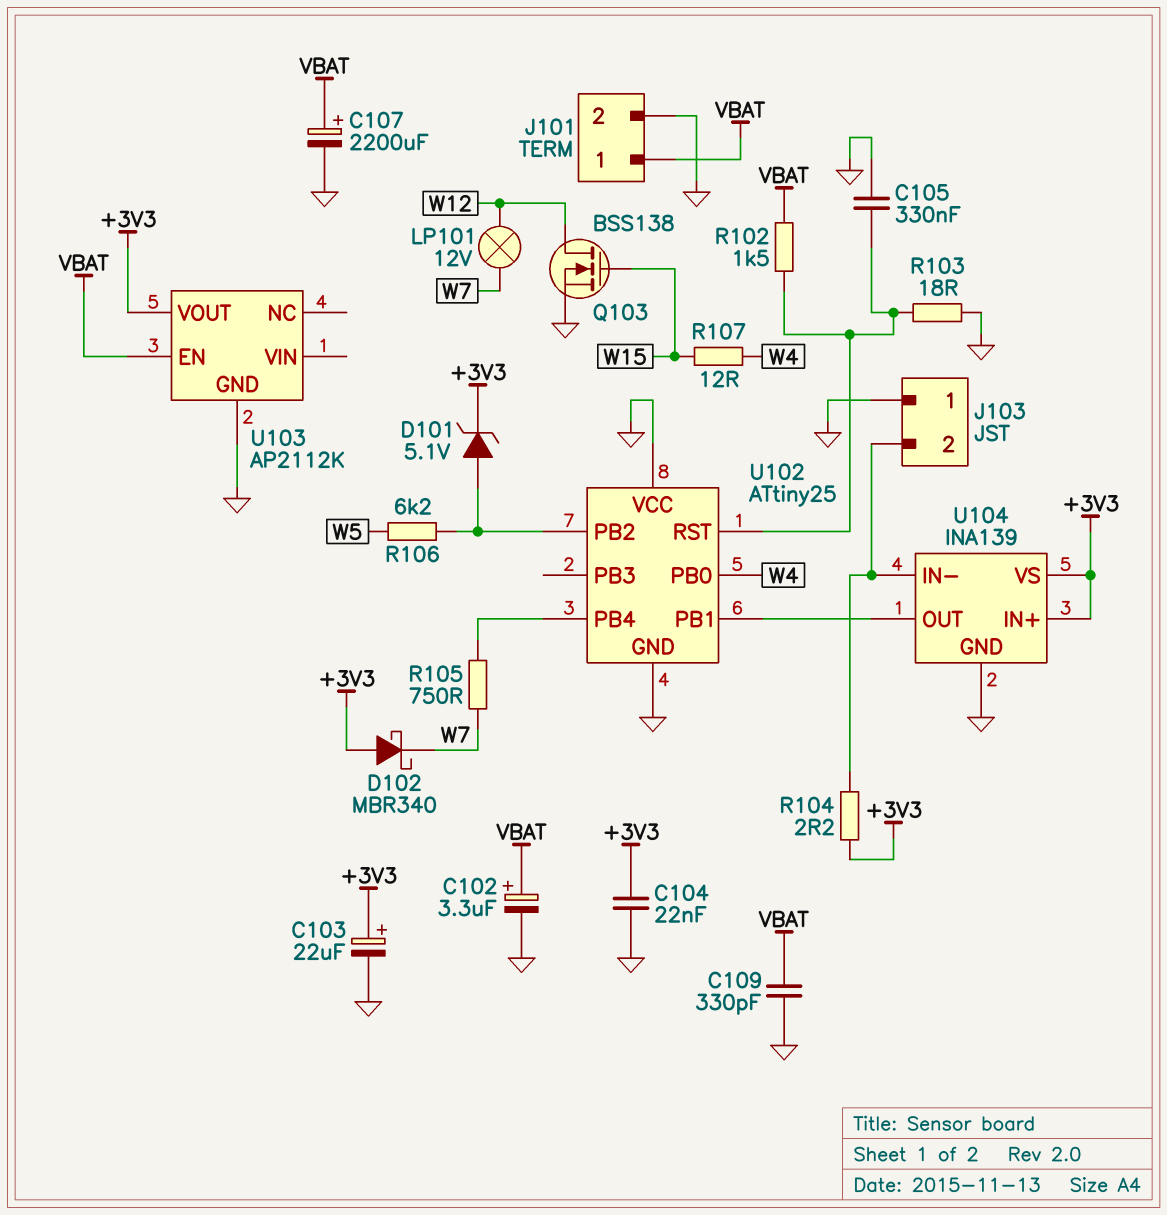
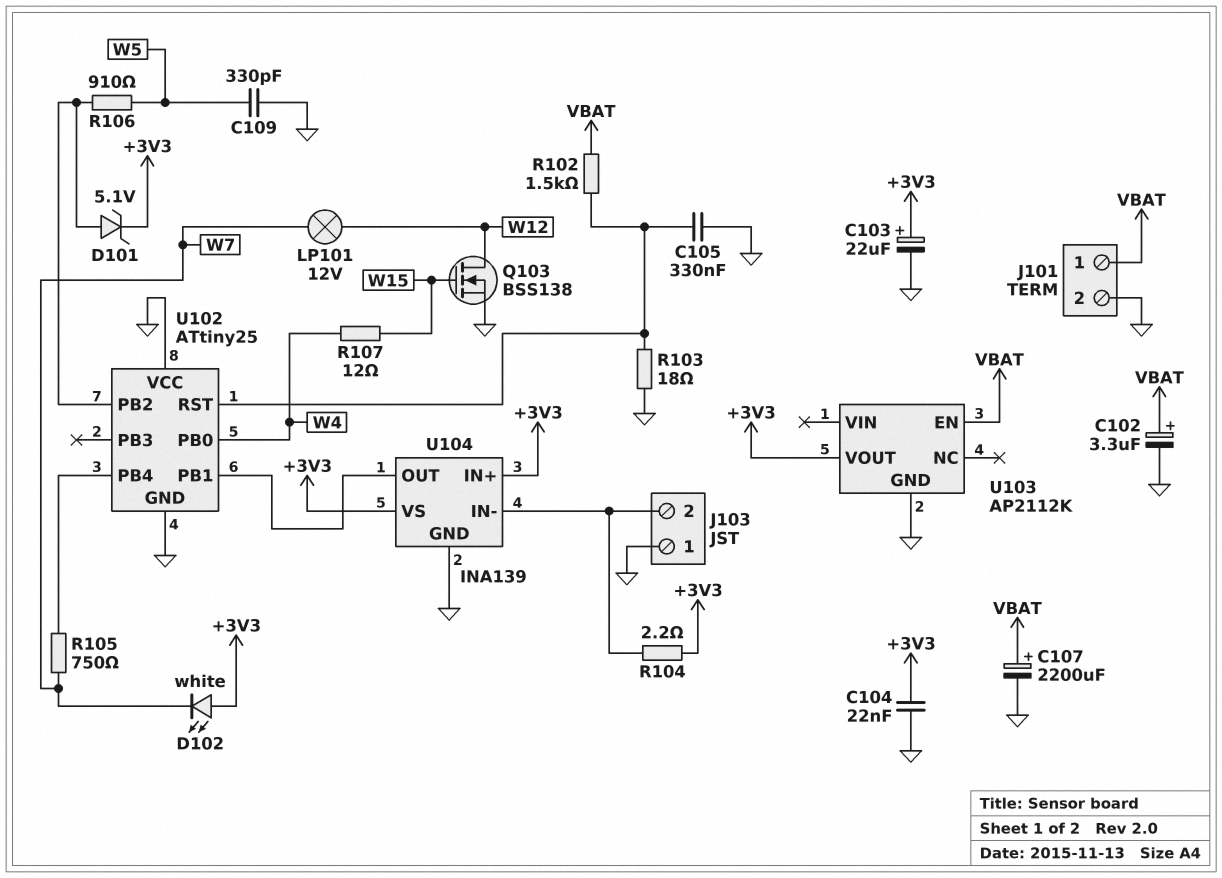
C109: 330pF (GND, VBAT) -> 330pF (GND, W5)
D102: schottky MBR340 (A +3V3, K W7) -> LED white (A +3V3, K W7)
R106: 6.2k (U102/PB2, W5) -> 910 (U102/PB2, W5)

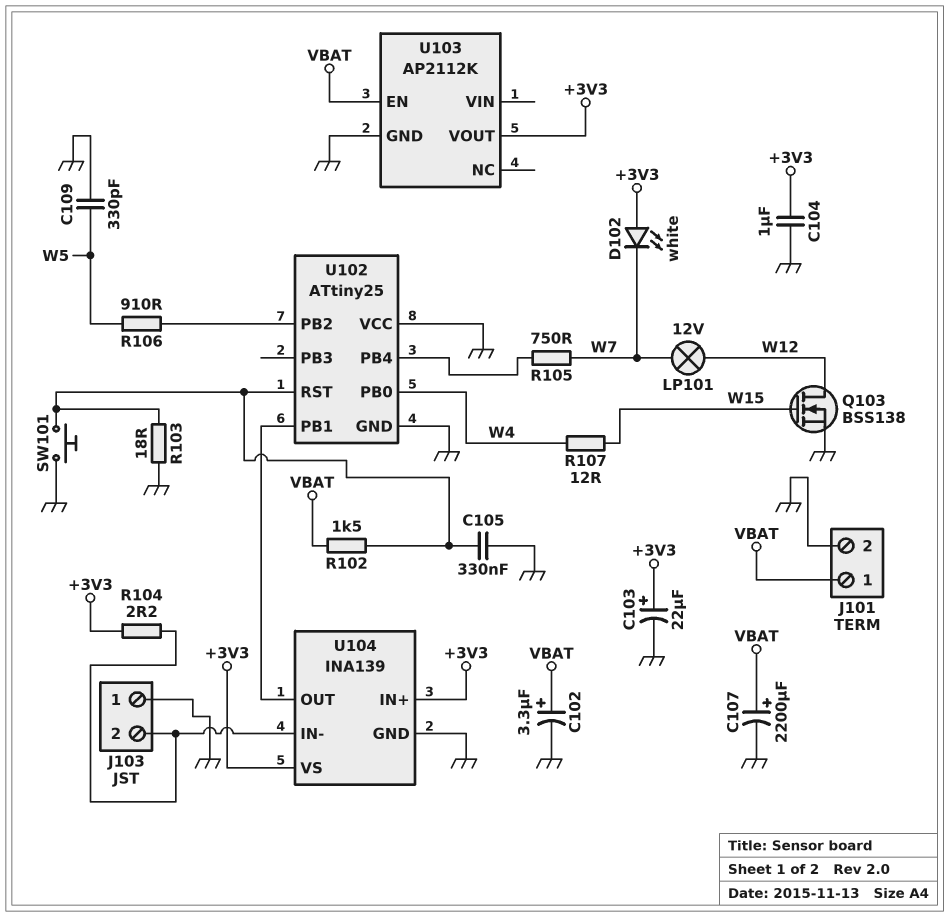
C104: 22nF (+3V3, GND) -> 1uF (+3V3, GND)
D101: zener 5.1V (A U102/PB2, K +3V3) -> none
SW101: none -> button (GND, U102/RST)

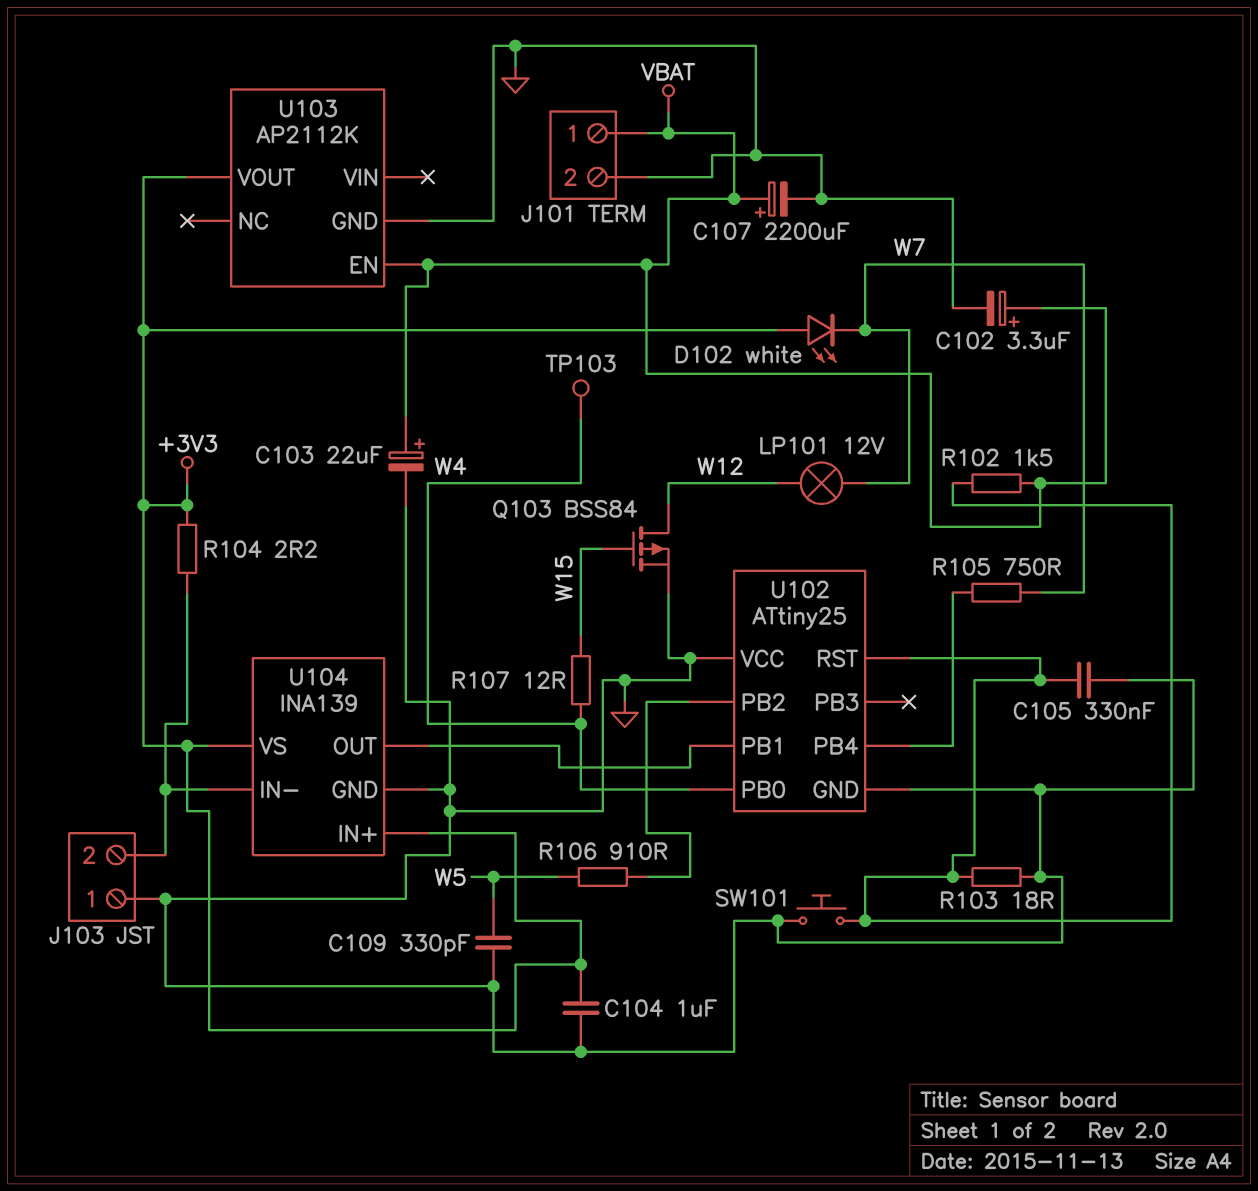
C103: 22uF (plus +3V3, minus GND) -> 22uF (plus VBAT, minus GND)
Q103: NMOS BSS138 (G W15, D W12, S GND) -> PMOS BSS84 (G W15, D W12, S GND)
TP103: none -> test point (W4)

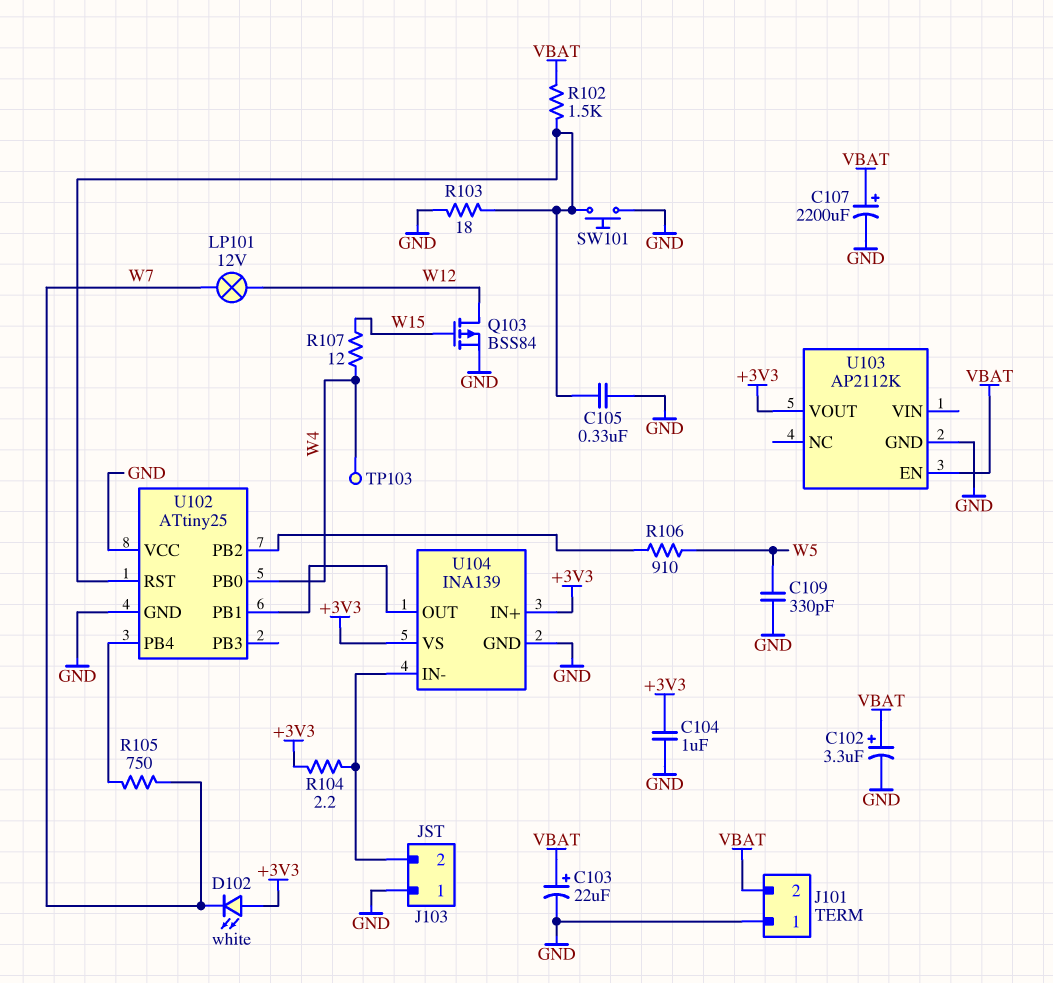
J101 pin 1: VBAT -> GND
J101 pin 2: GND -> VBAT

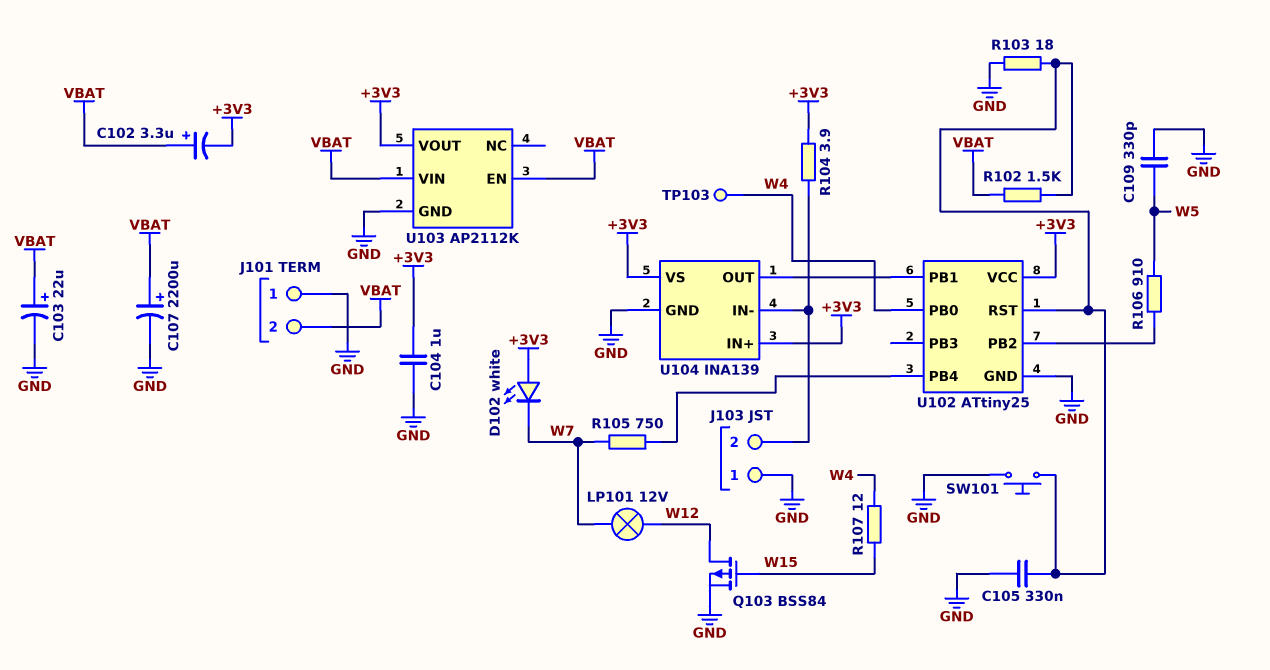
C102: 3.3uF (plus VBAT, minus GND) -> 3.3uF (plus VBAT, minus +3V3)
R104: 2.2 (+3V3, J103/2) -> 3.9 (+3V3, J103/2)
U102 pin VCC: GND -> +3V3
U103 pin VIN: none -> VBAT

